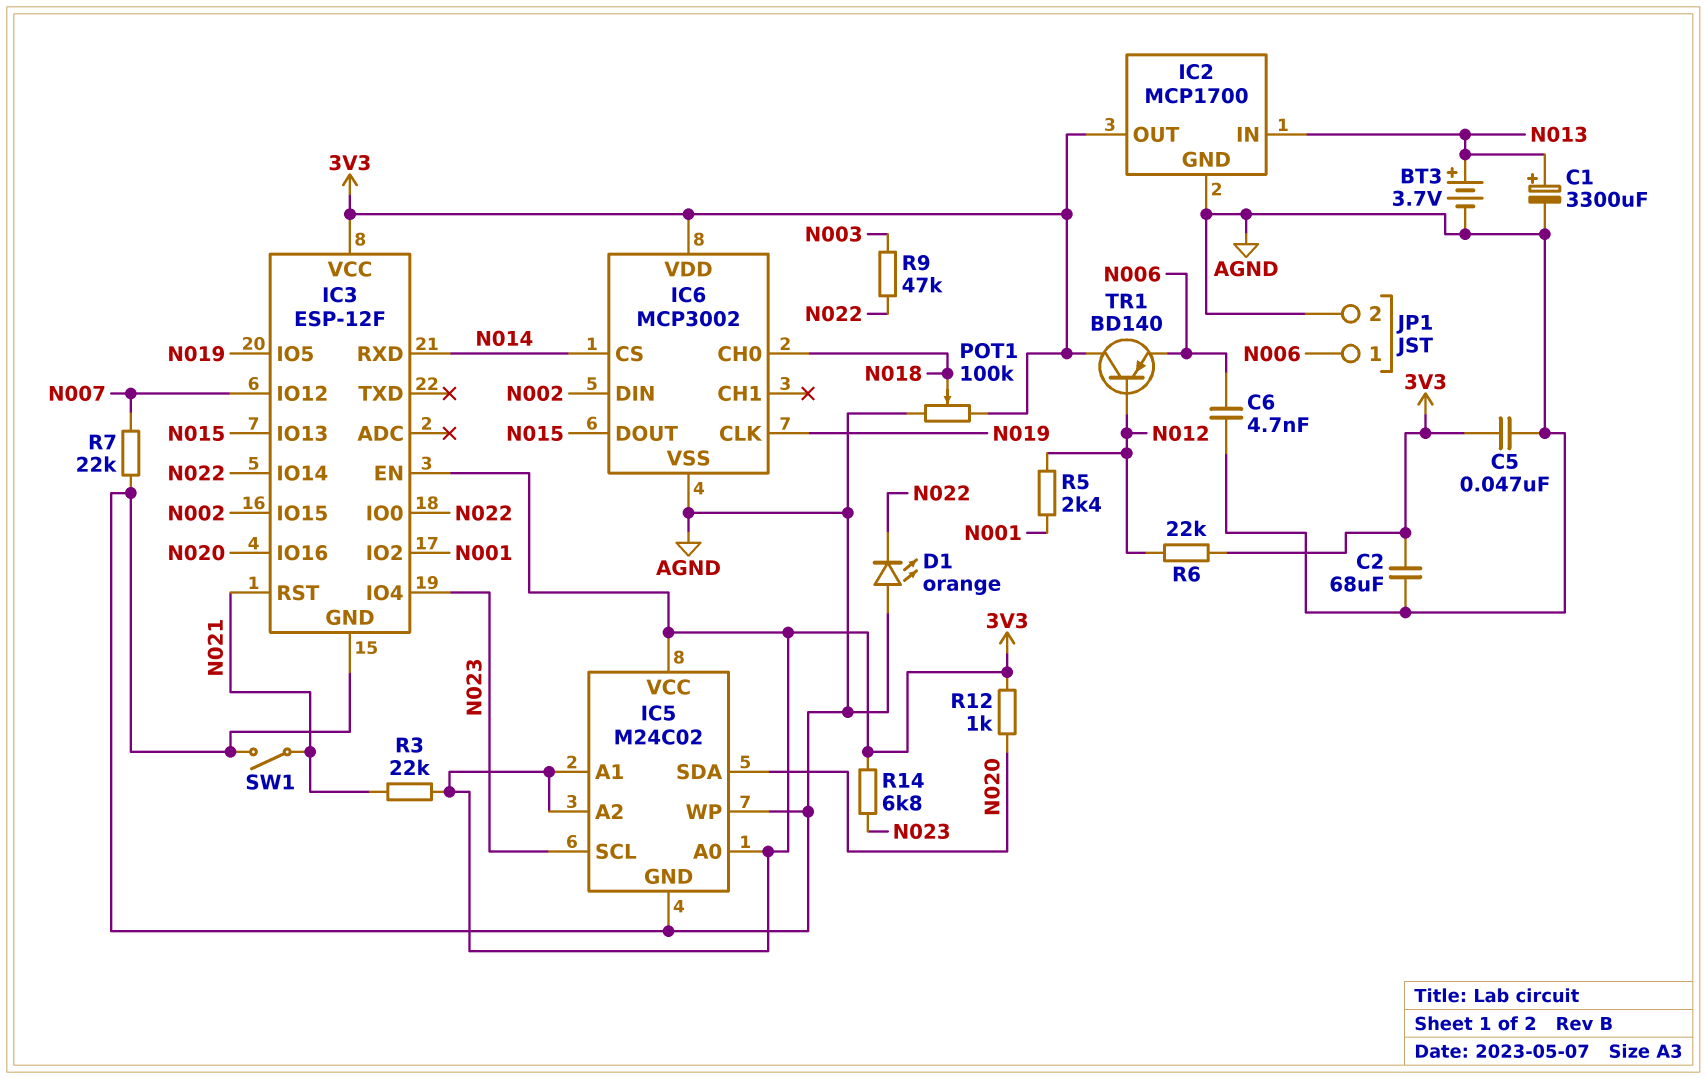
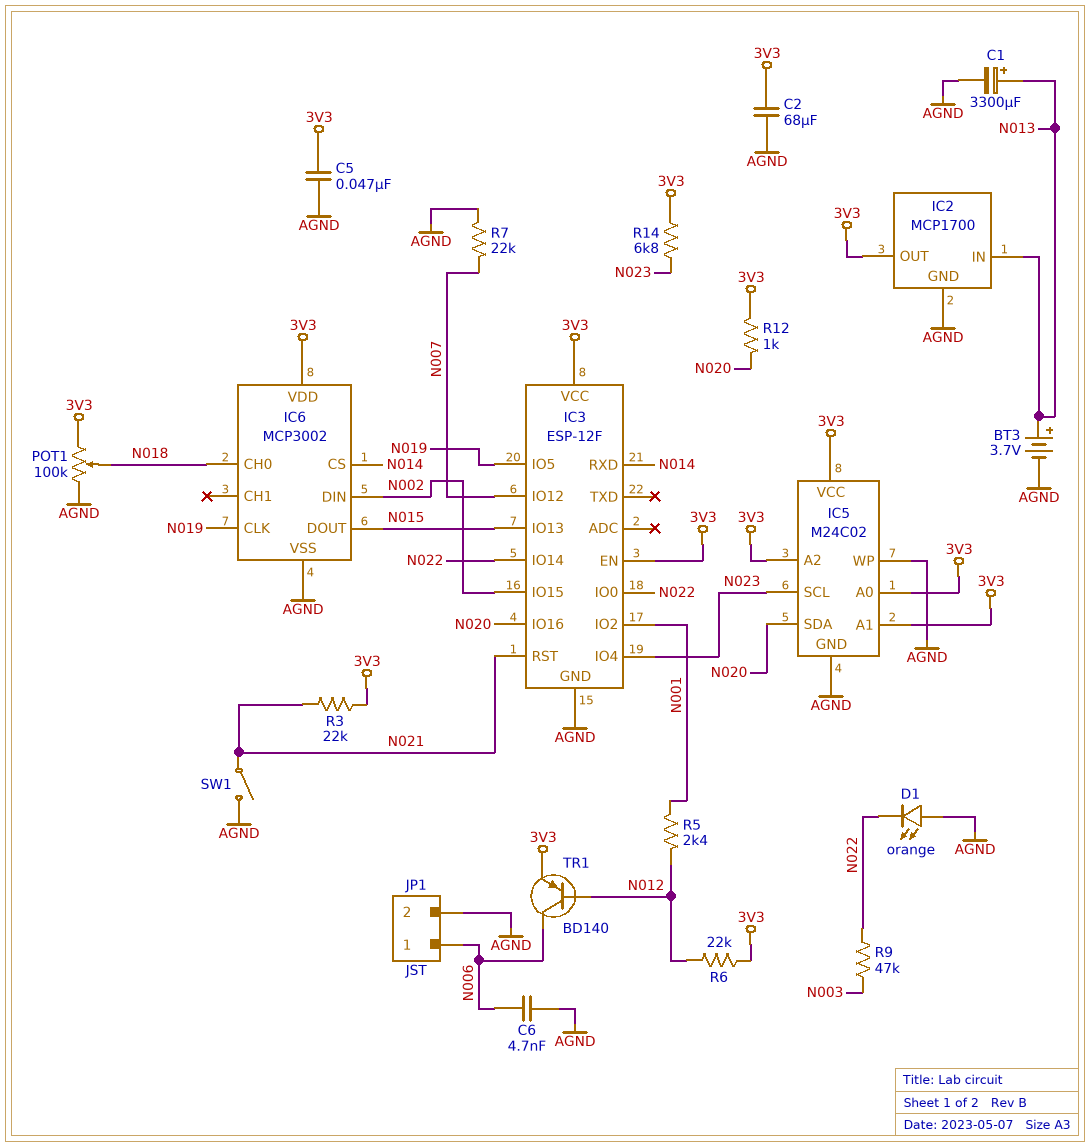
TR1: PNP BD140 (B N012, C 3V3, E N006) -> PNP BD140 (B N012, C N006, E 3V3)

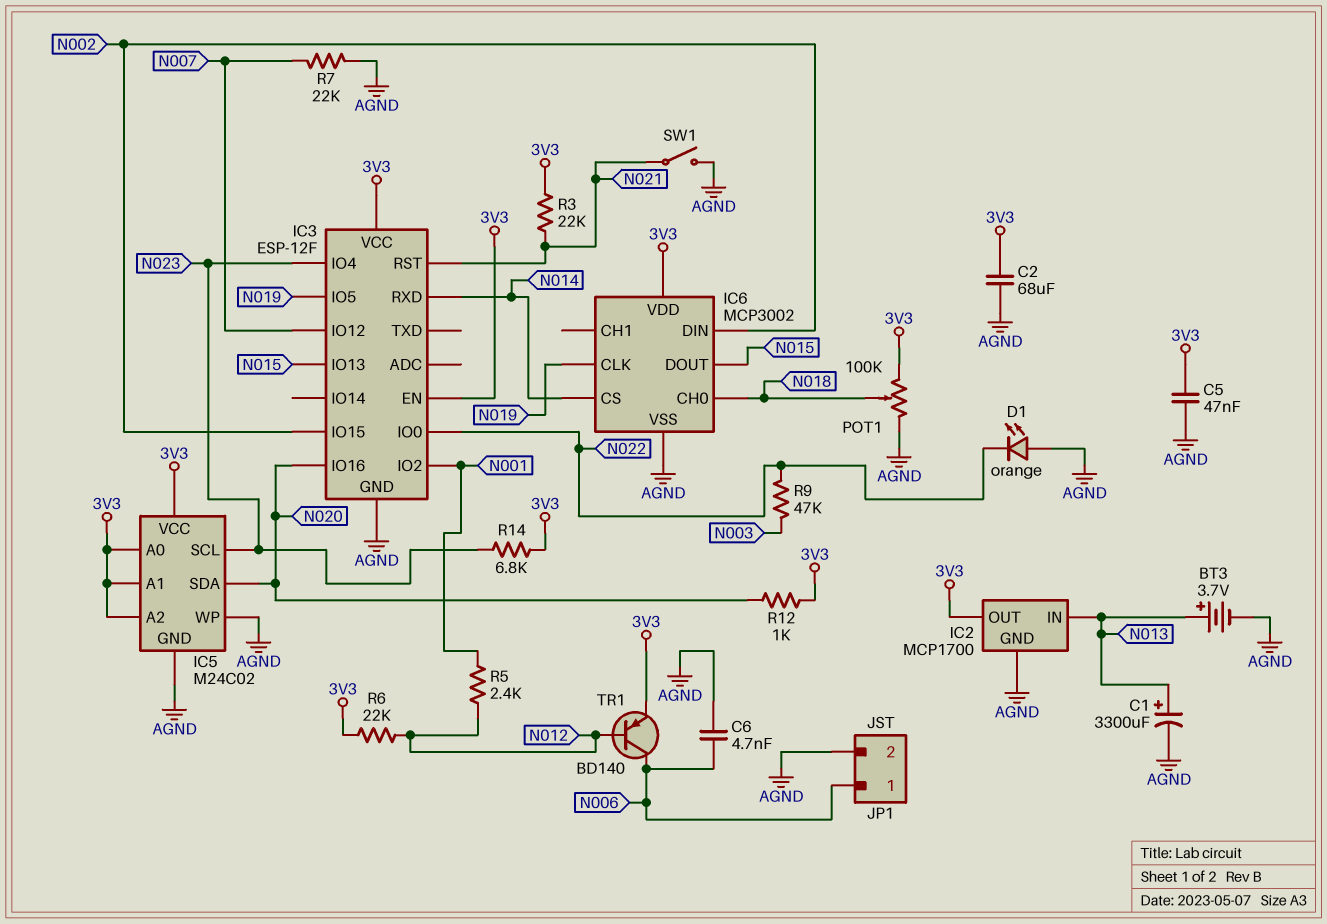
IC3 pin IO14: N022 -> none

